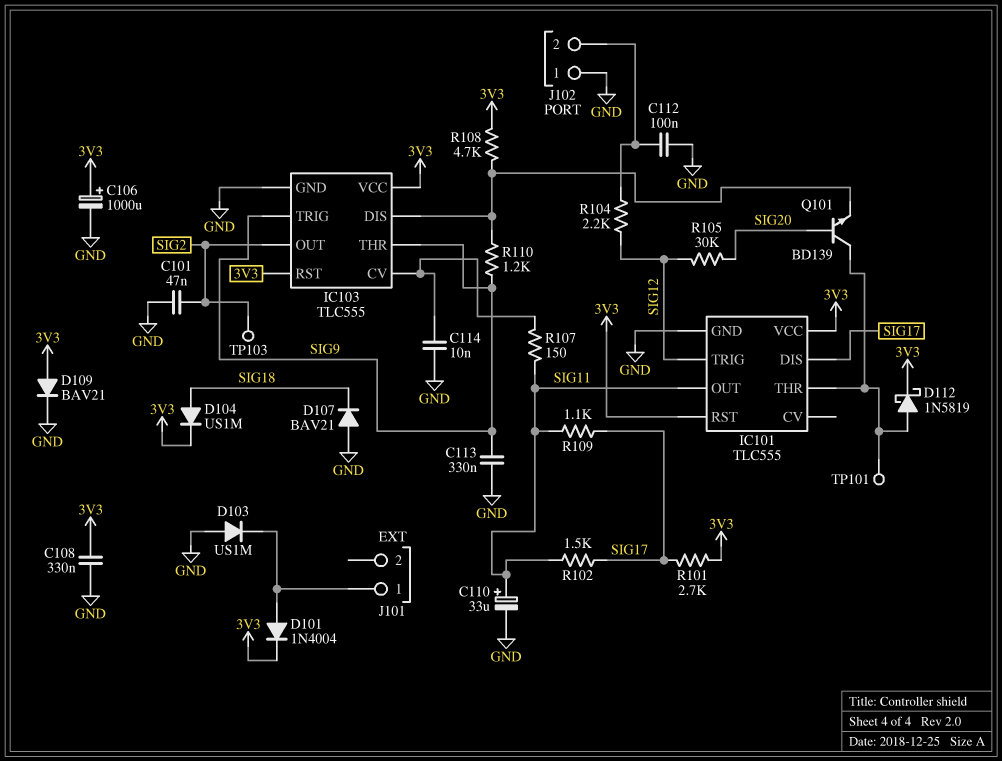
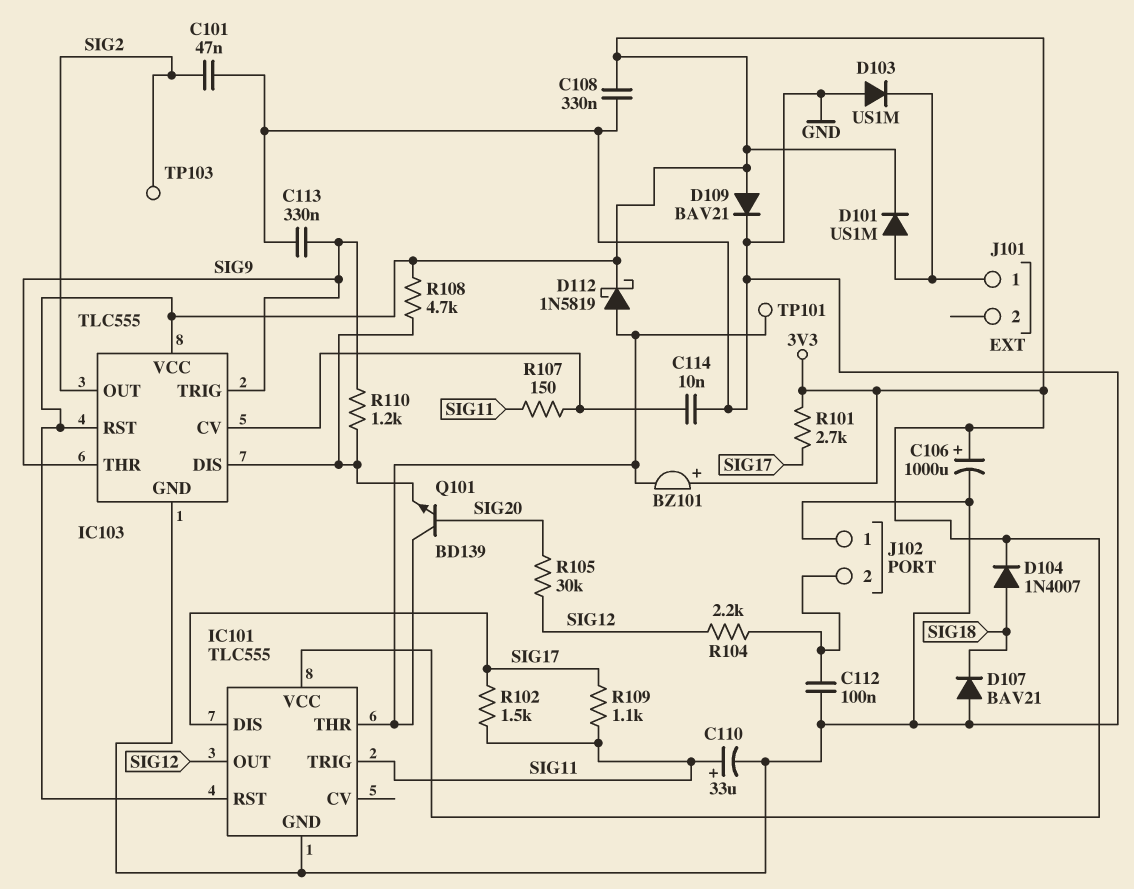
BZ101: none -> buzzer (plus 3V3, minus IC101/THR)
D101: diode 1N4004 (A J101/1, K 3V3) -> diode US1M (A J101/1, K 3V3)
D104: diode US1M (A SIG18, K 3V3) -> diode 1N4007 (A SIG18, K 3V3)
IC101 pin OUT: SIG11 -> SIG12
IC101 pin TRIG: SIG12 -> SIG11

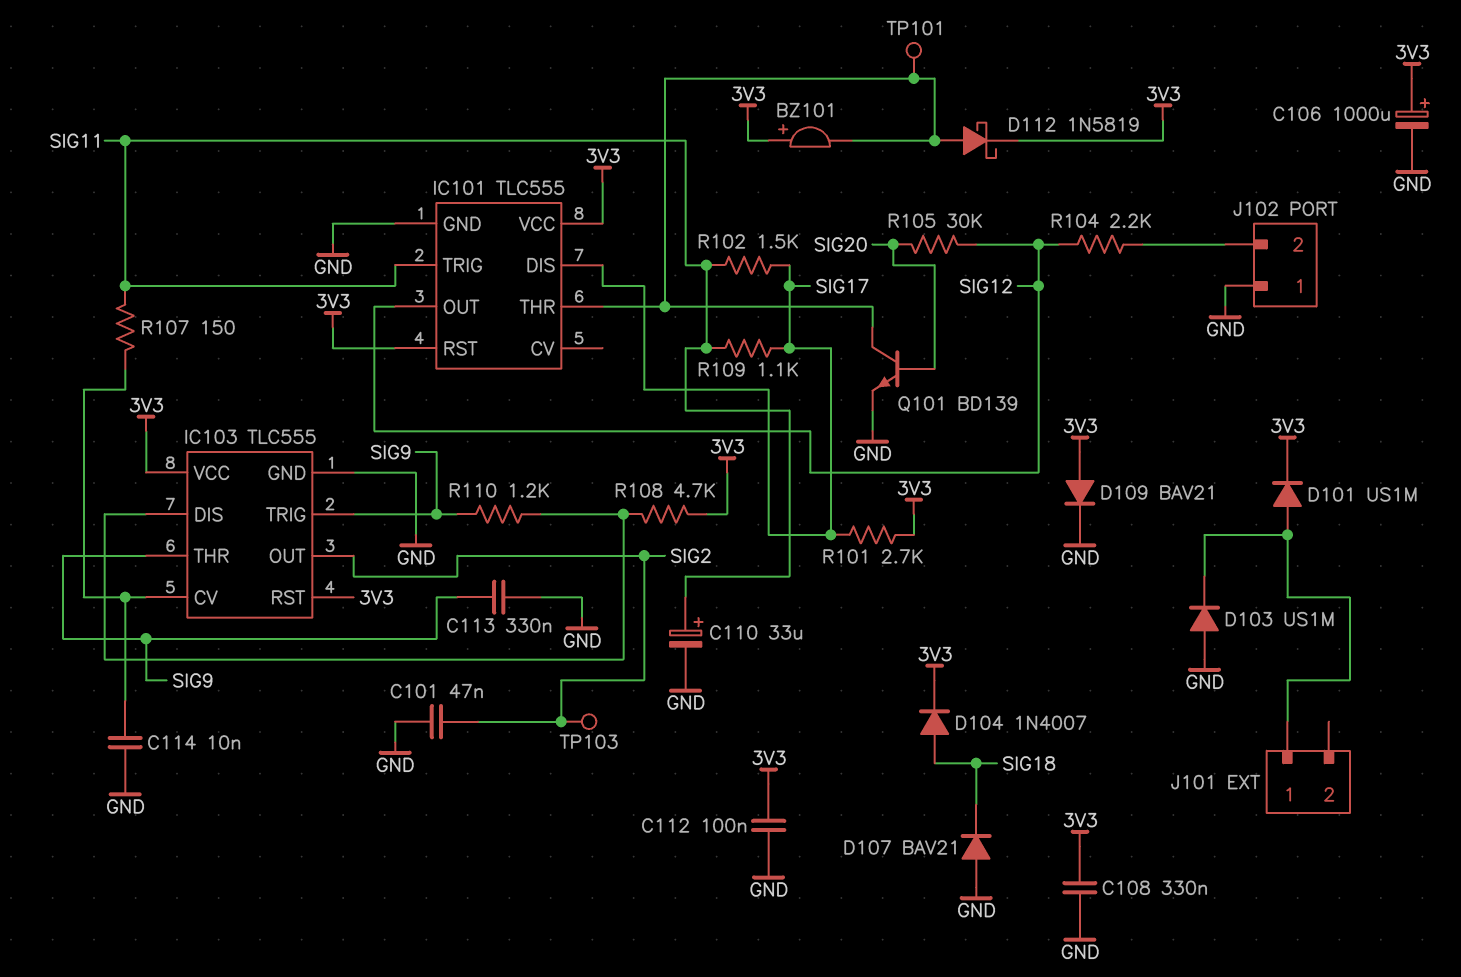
C112: 100nF (GND, J102/2) -> 100nF (3V3, GND)
Q101: NPN BD139 (B SIG20, C IC101/THR, E IC103/DIS) -> NPN BD139 (B SIG20, C IC101/THR, E GND)

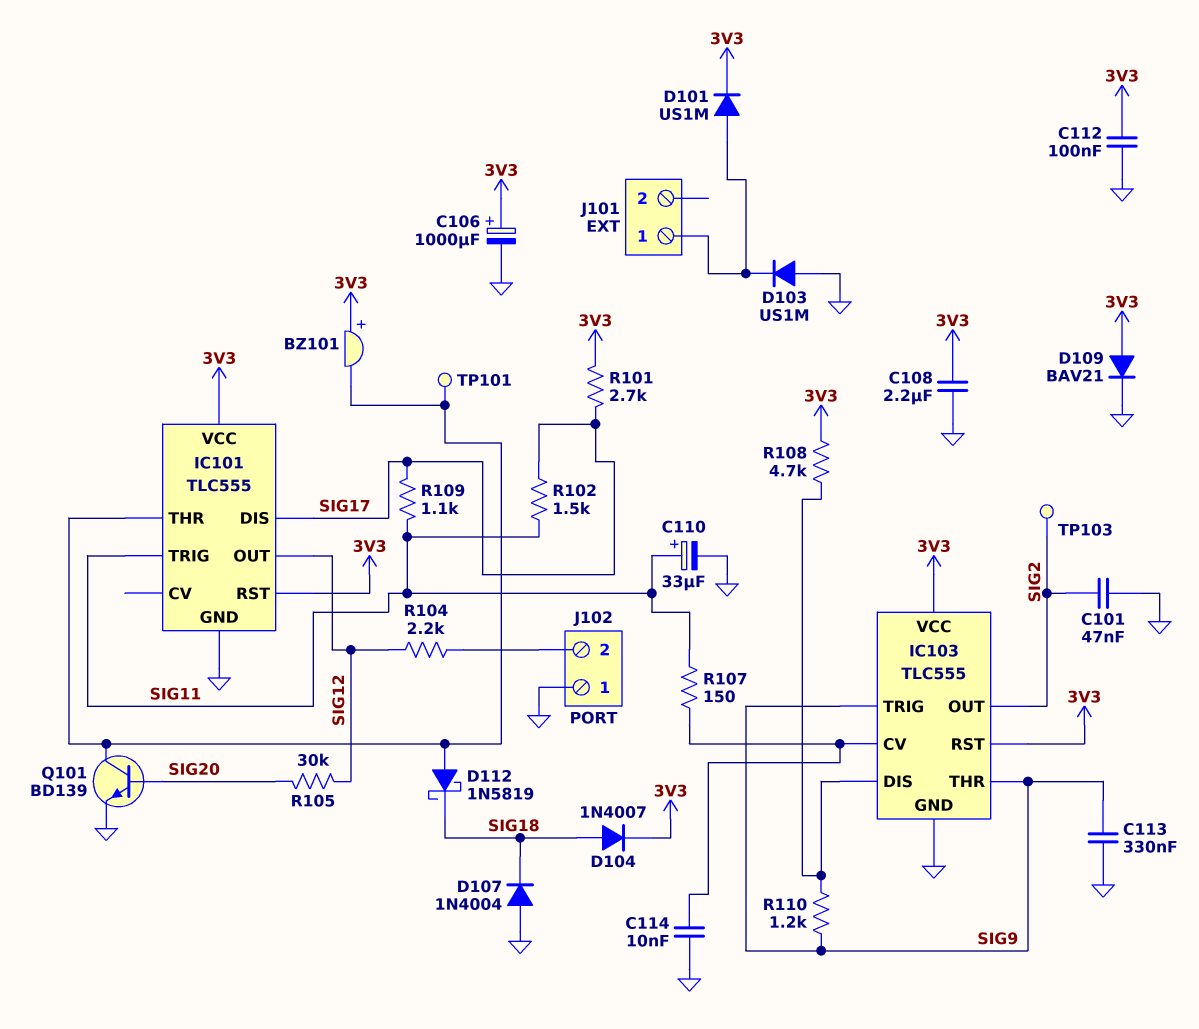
C108: 330nF (3V3, GND) -> 2.2uF (3V3, GND)
D107: diode BAV21 (A GND, K SIG18) -> diode 1N4004 (A GND, K SIG18)
D112: schottky 1N5819 (A IC101/THR, K 3V3) -> schottky 1N5819 (A IC101/THR, K SIG18)

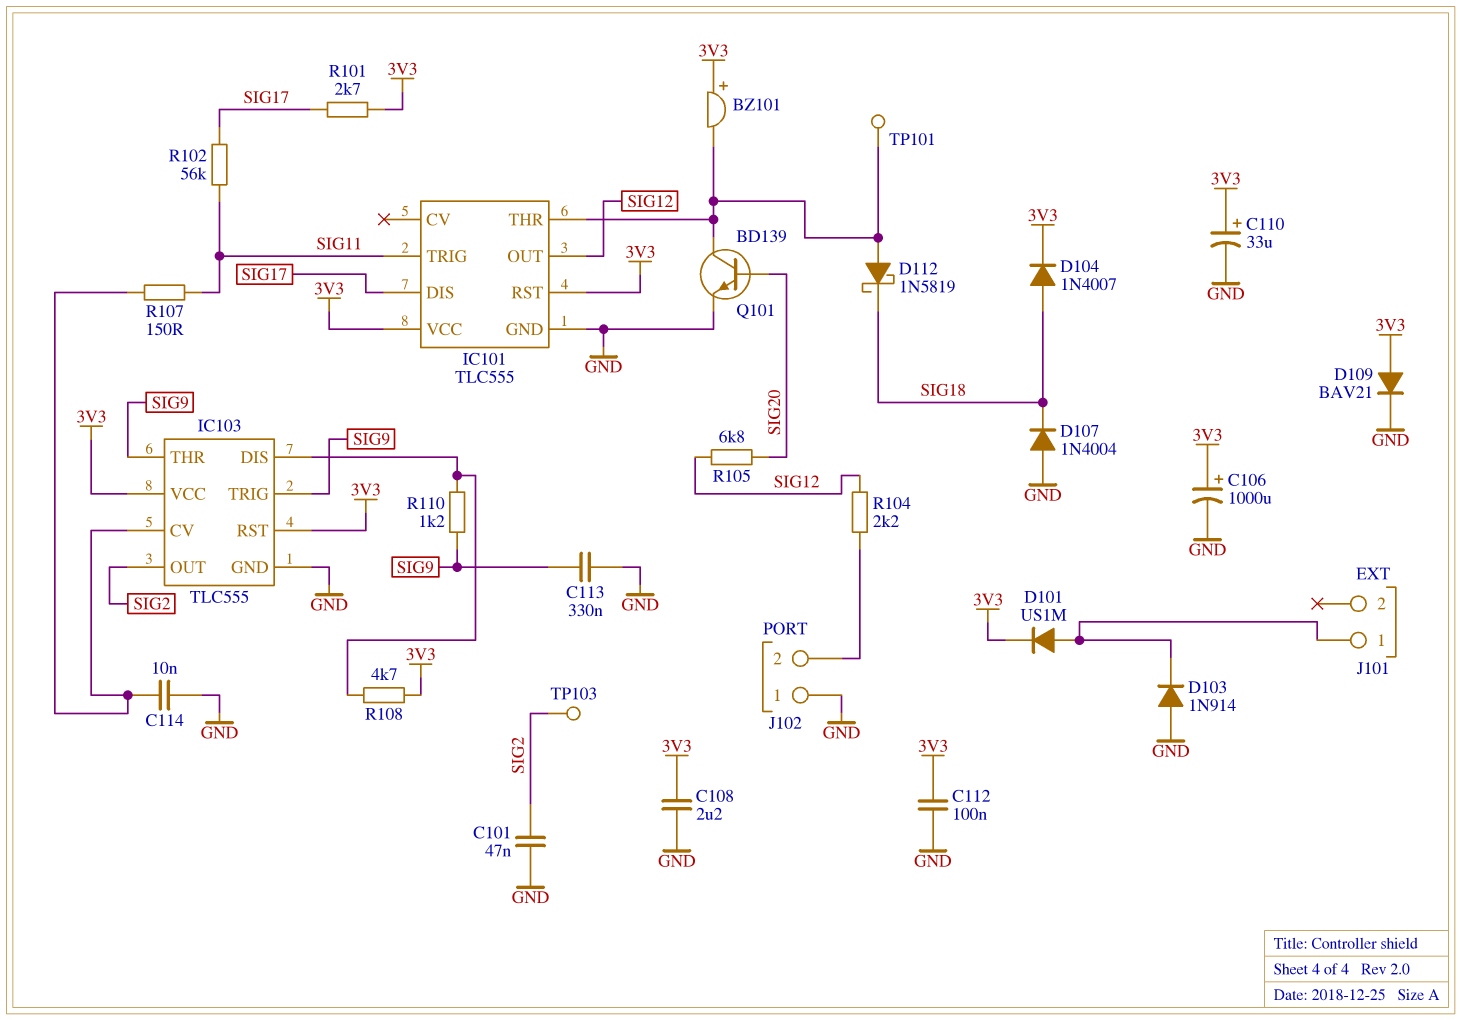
C110: 33uF (plus SIG11, minus GND) -> 33uF (plus 3V3, minus GND)
D103: diode US1M (A GND, K J101/1) -> diode 1N914 (A GND, K J101/1)
R102: 1.5k (SIG11, SIG17) -> 56k (SIG11, SIG17)
R105: 30k (SIG12, SIG20) -> 6.8k (SIG12, SIG20)
R109: 1.1k (SIG11, SIG17) -> none

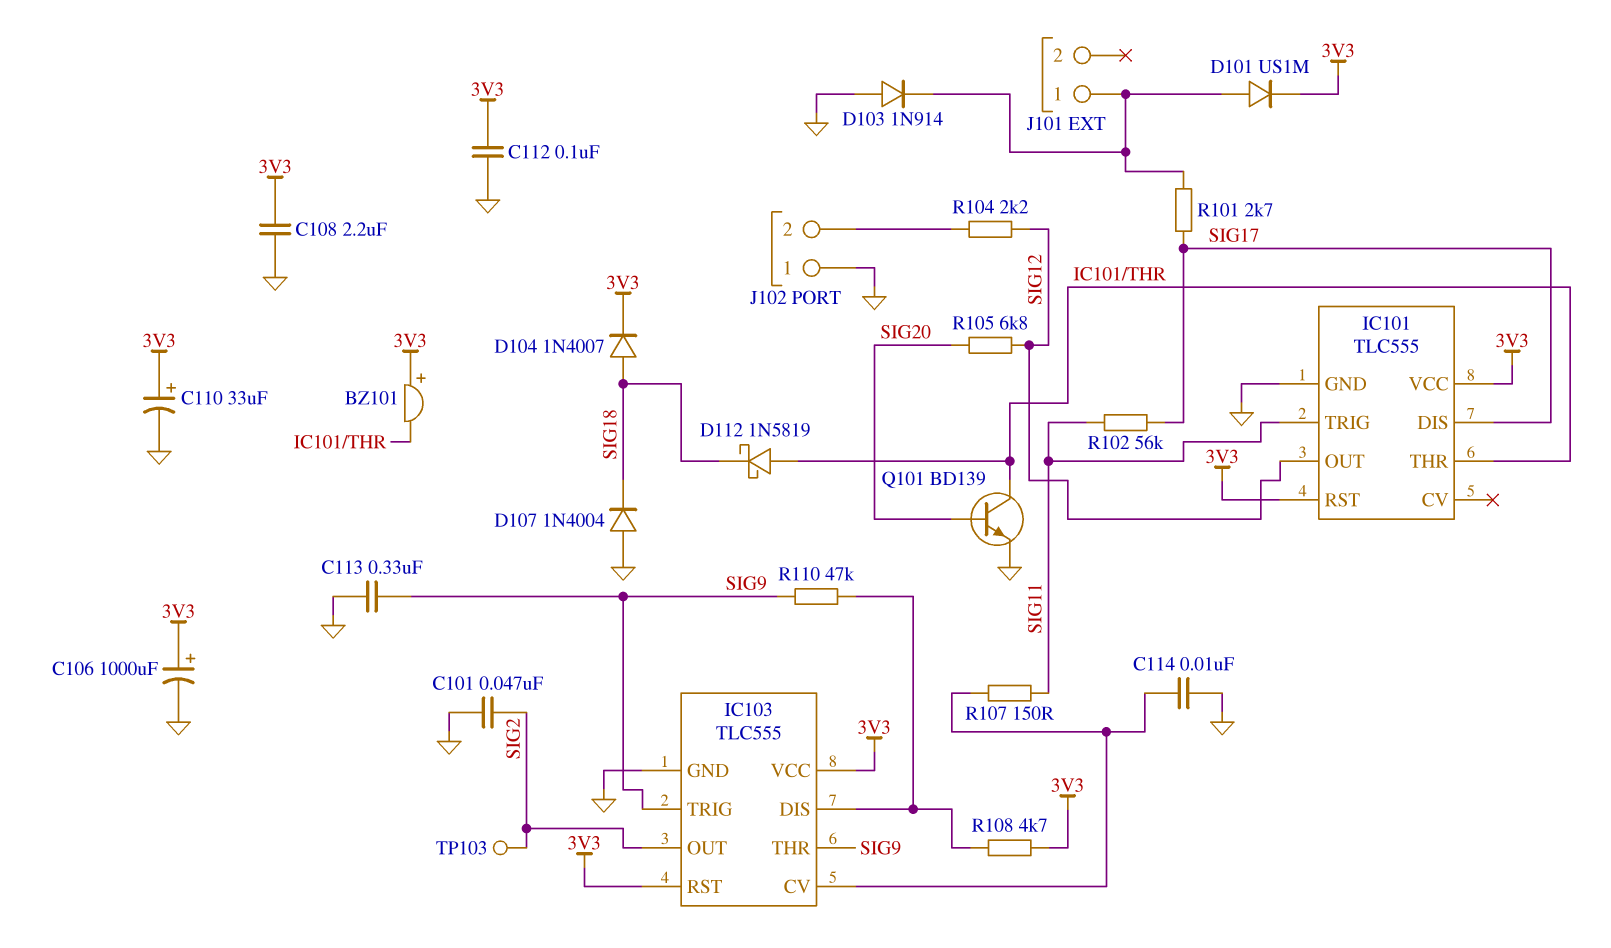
D109: diode BAV21 (A 3V3, K GND) -> none
R101: 2.7k (3V3, SIG17) -> 2.7k (J101/1, SIG17)
R110: 1.2k (IC103/DIS, SIG9) -> 47k (IC103/DIS, SIG9)
TP101: test point (IC101/THR) -> none

